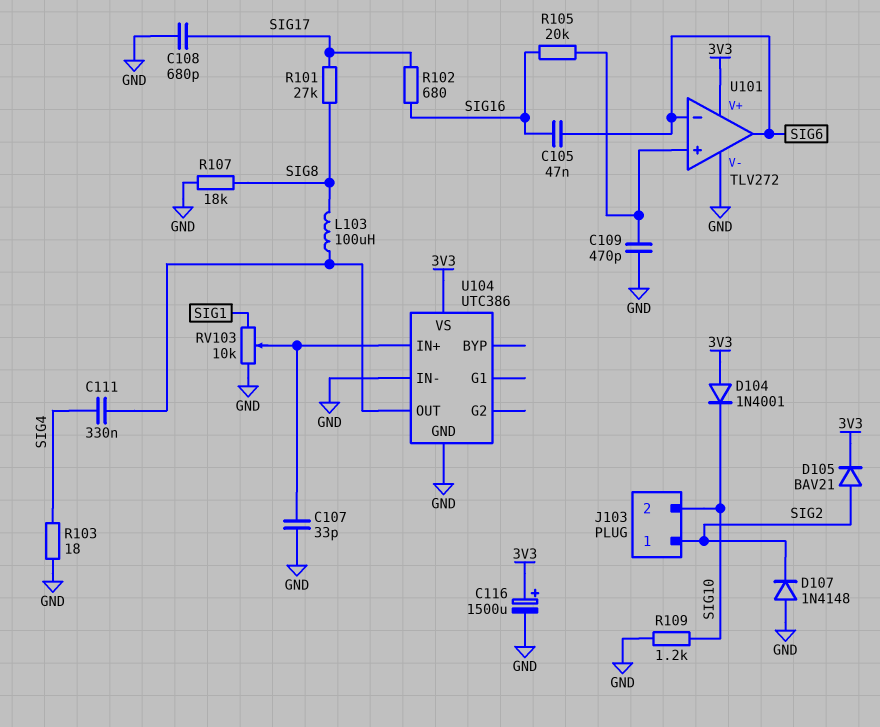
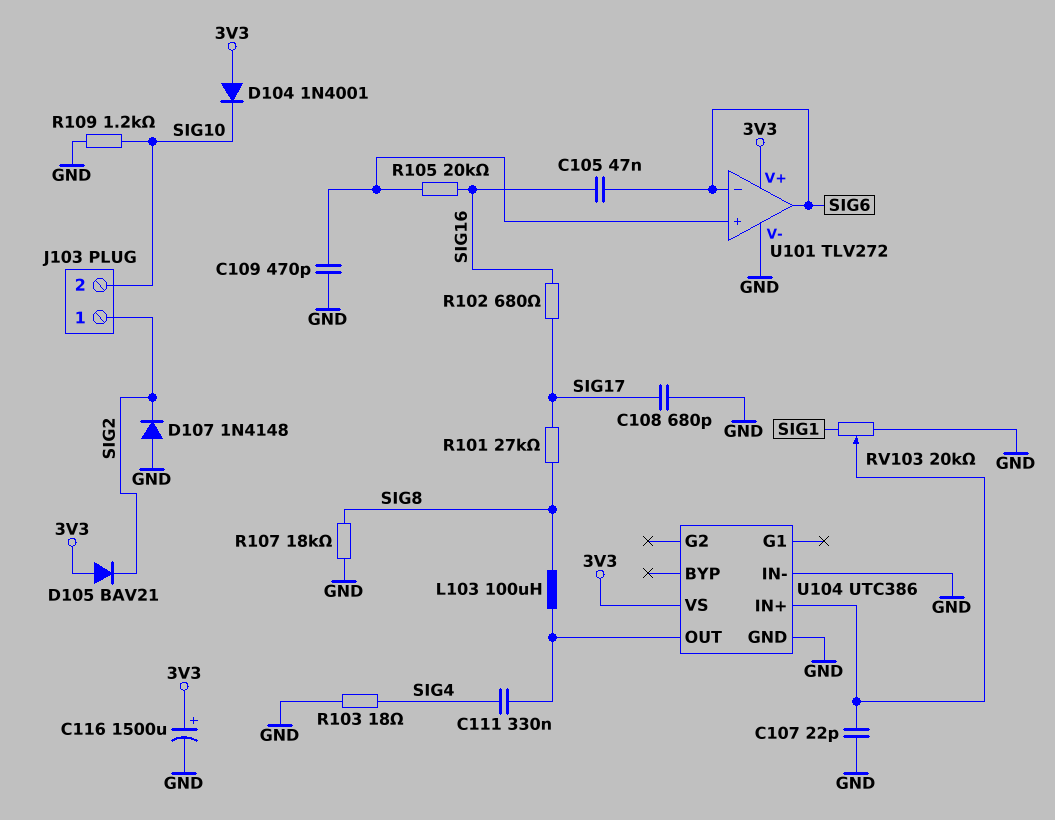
C107: 33pF (GND, U104/IN+) -> 22pF (GND, U104/IN+)
D105: diode BAV21 (A SIG2, K 3V3) -> diode BAV21 (A 3V3, K SIG2)
RV103: 10k (GND, SIG1, wiper U104/IN+) -> 20k (GND, SIG1, wiper U104/IN+)

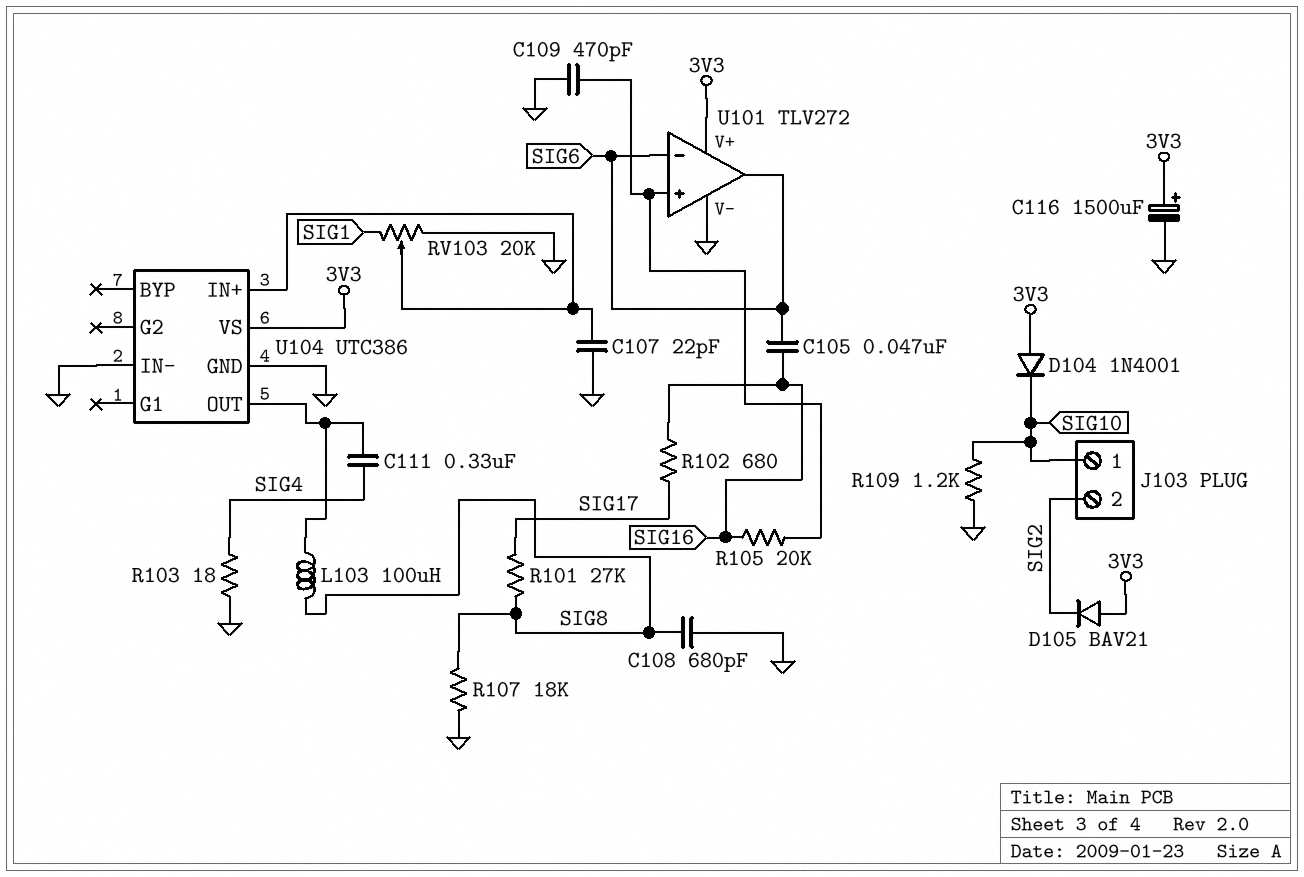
C108: 680pF (GND, SIG17) -> 680pF (GND, SIG8)
D107: diode 1N4148 (A GND, K SIG2) -> none
J103 pin 1: SIG2 -> SIG10
J103 pin 2: SIG10 -> SIG2

